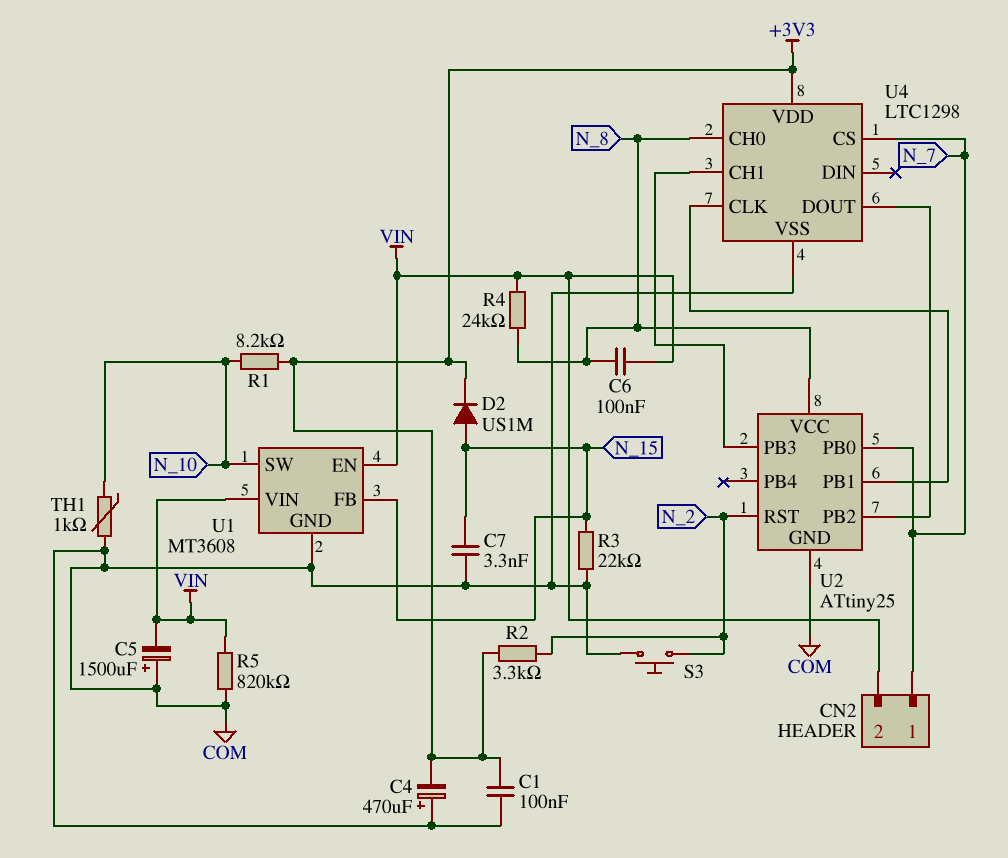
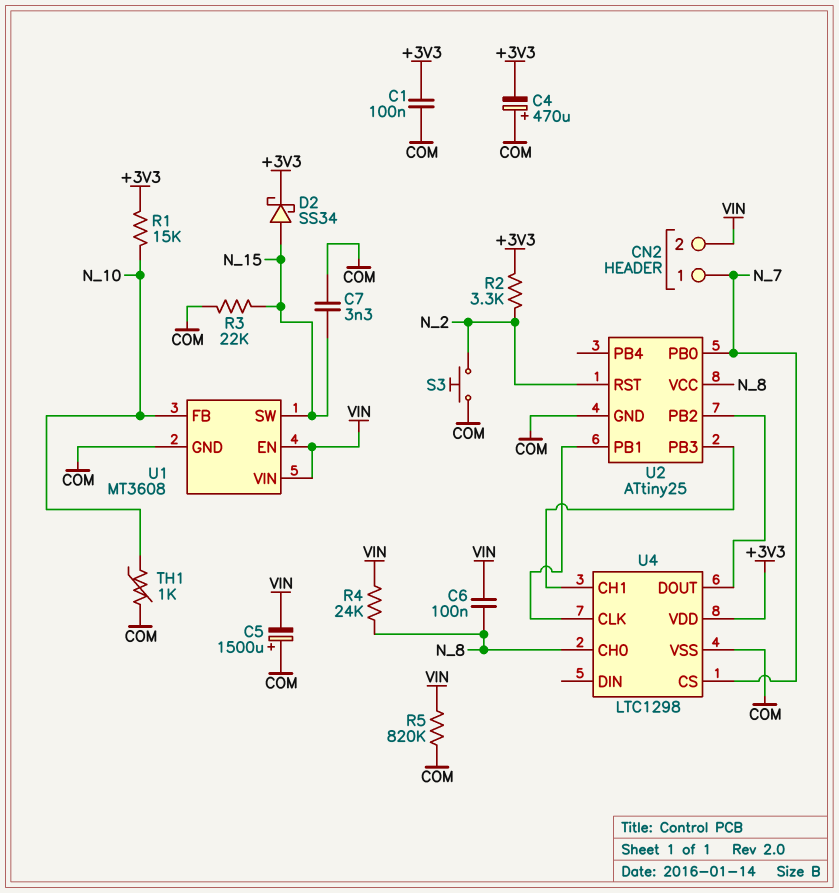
D2: diode US1M (A N_15, K +3V3) -> schottky SS34 (A N_15, K +3V3)
R1: 8.2k (+3V3, N_10) -> 15k (+3V3, N_10)
U1 pin FB: N_15 -> N_10
U1 pin SW: N_10 -> N_15

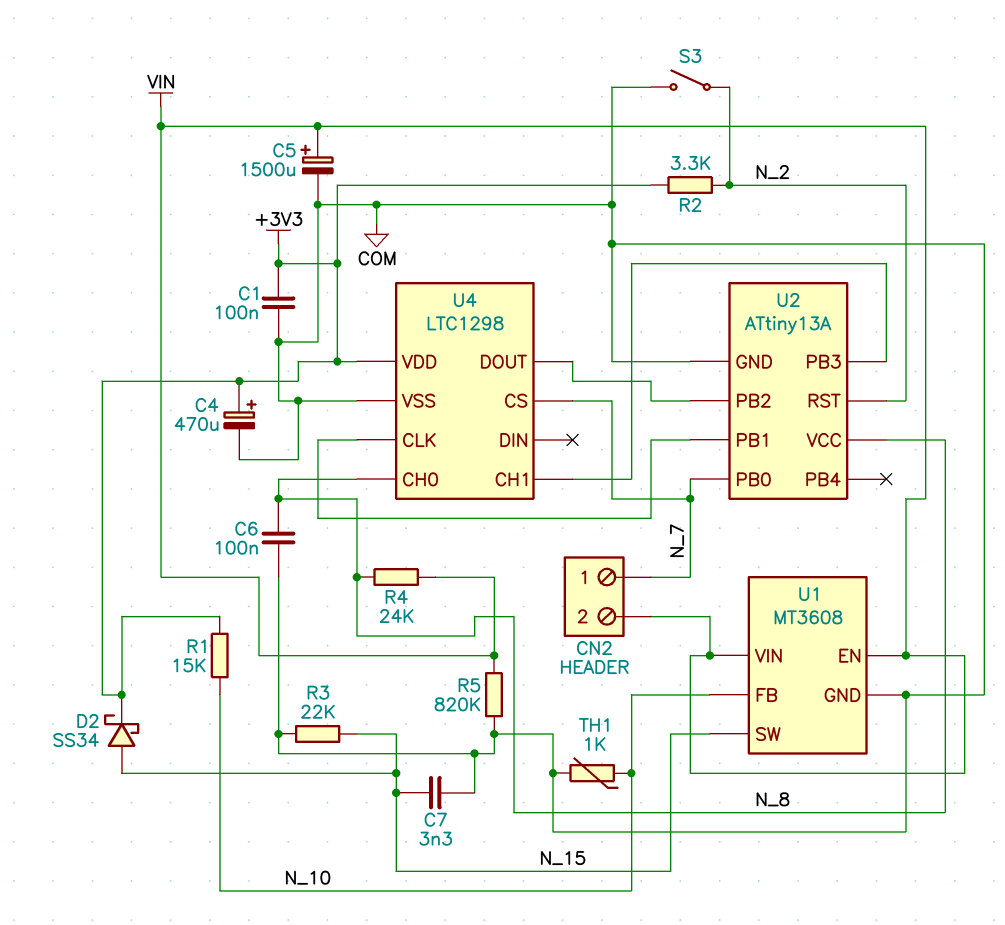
C4: 470uF (plus COM, minus +3V3) -> 470uF (plus +3V3, minus COM)
C5: 1500uF (plus COM, minus VIN) -> 1500uF (plus VIN, minus COM)
C6: 100nF (N_8, VIN) -> 100nF (COM, N_8)
S3: button (COM, N_2) -> switch (COM, N_2)
U2: ATtiny25 -> ATtiny13A

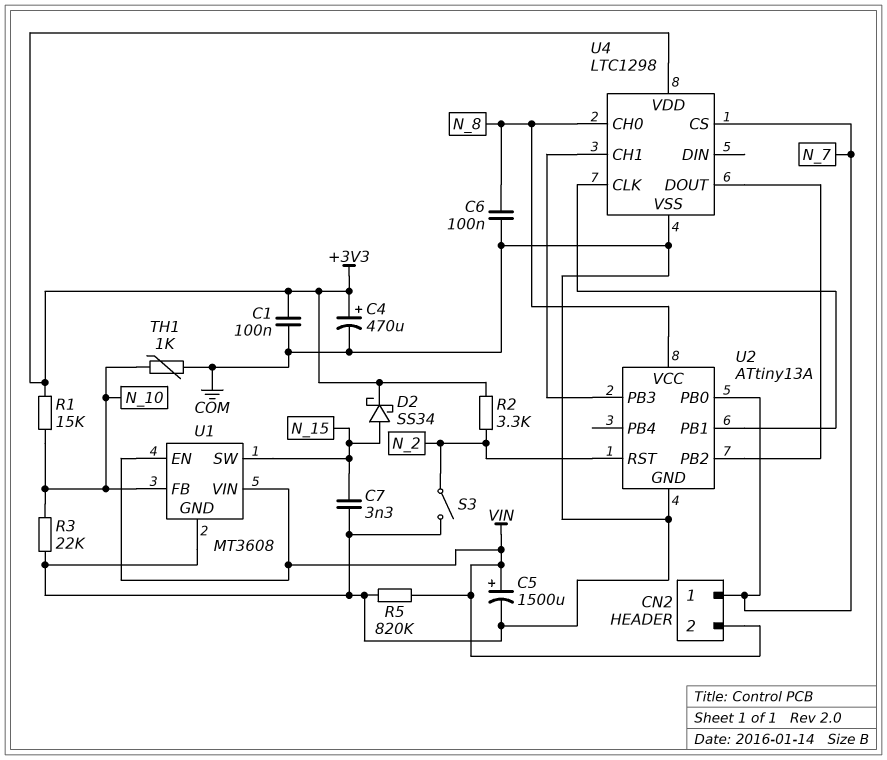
R3: 22k (COM, N_15) -> 22k (COM, N_10)
R4: 24k (N_8, VIN) -> none

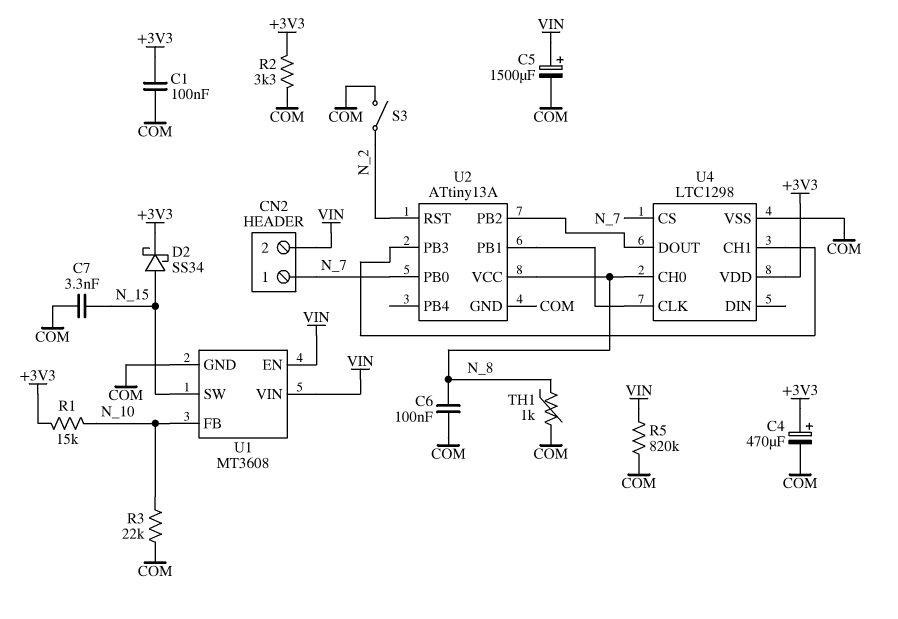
R2: 3.3k (+3V3, N_2) -> 3.3k (+3V3, COM)
TH1: 1k (COM, N_10) -> 1k (COM, N_8)

